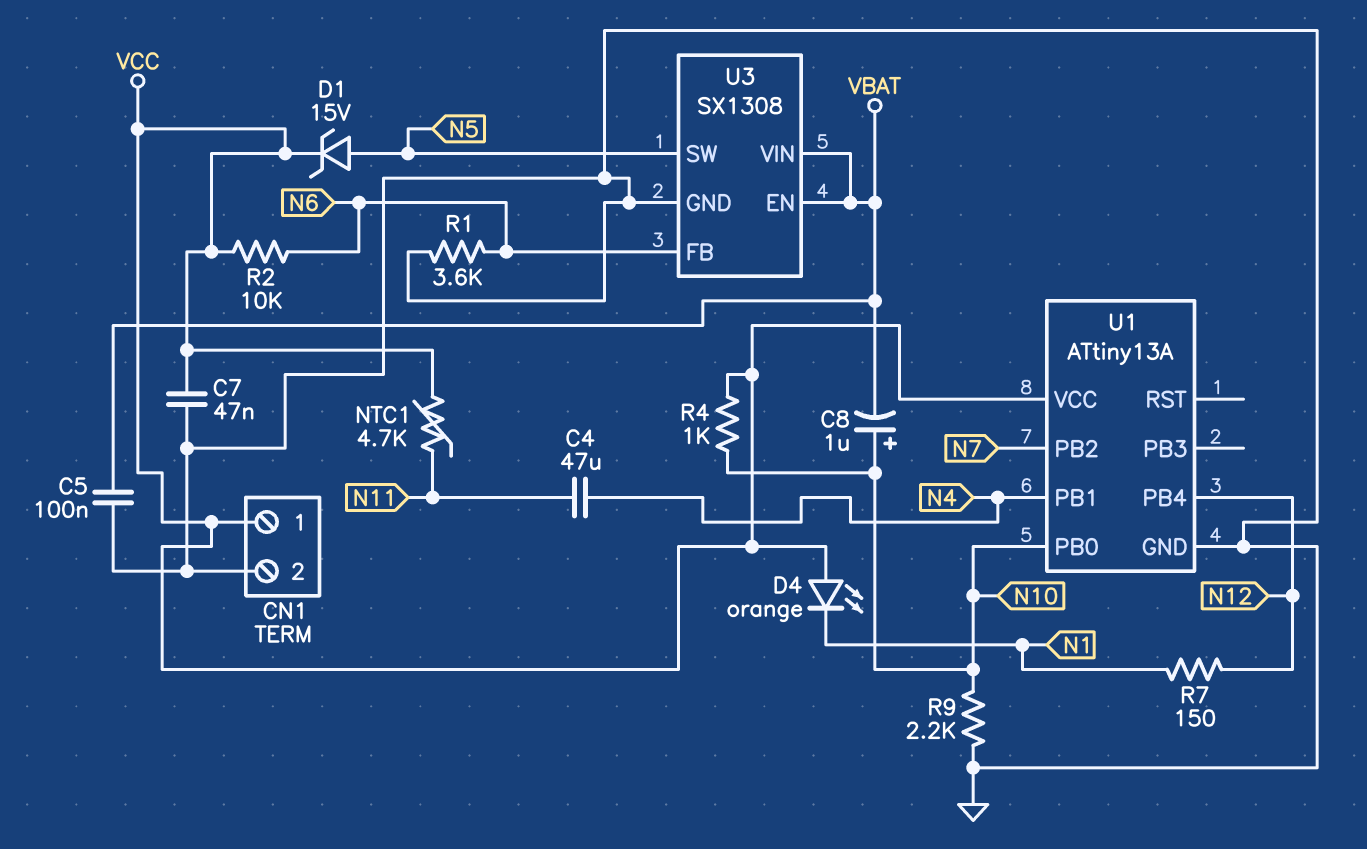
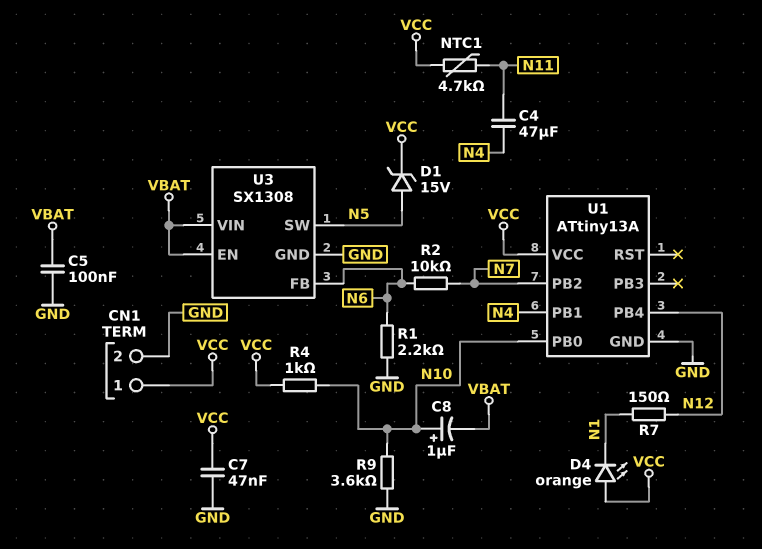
R1: 3.6k (GND, N6) -> 2.2k (GND, N6)
R2: 10k (N6, VCC) -> 10k (N6, N7)
R9: 2.2k (GND, N10) -> 3.6k (GND, N10)

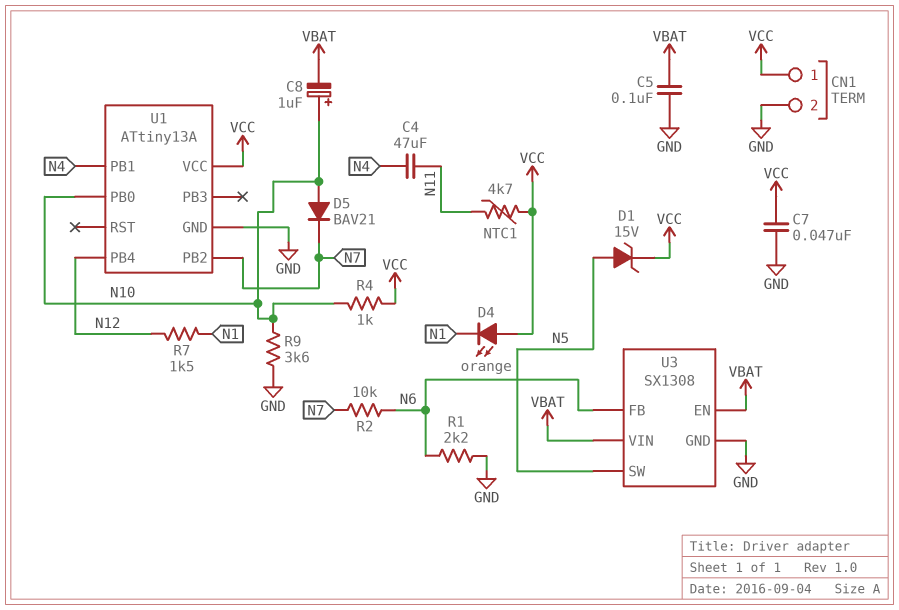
D5: none -> diode BAV21 (A N10, K N7)
R7: 150 (N1, N12) -> 1.5k (N1, N12)

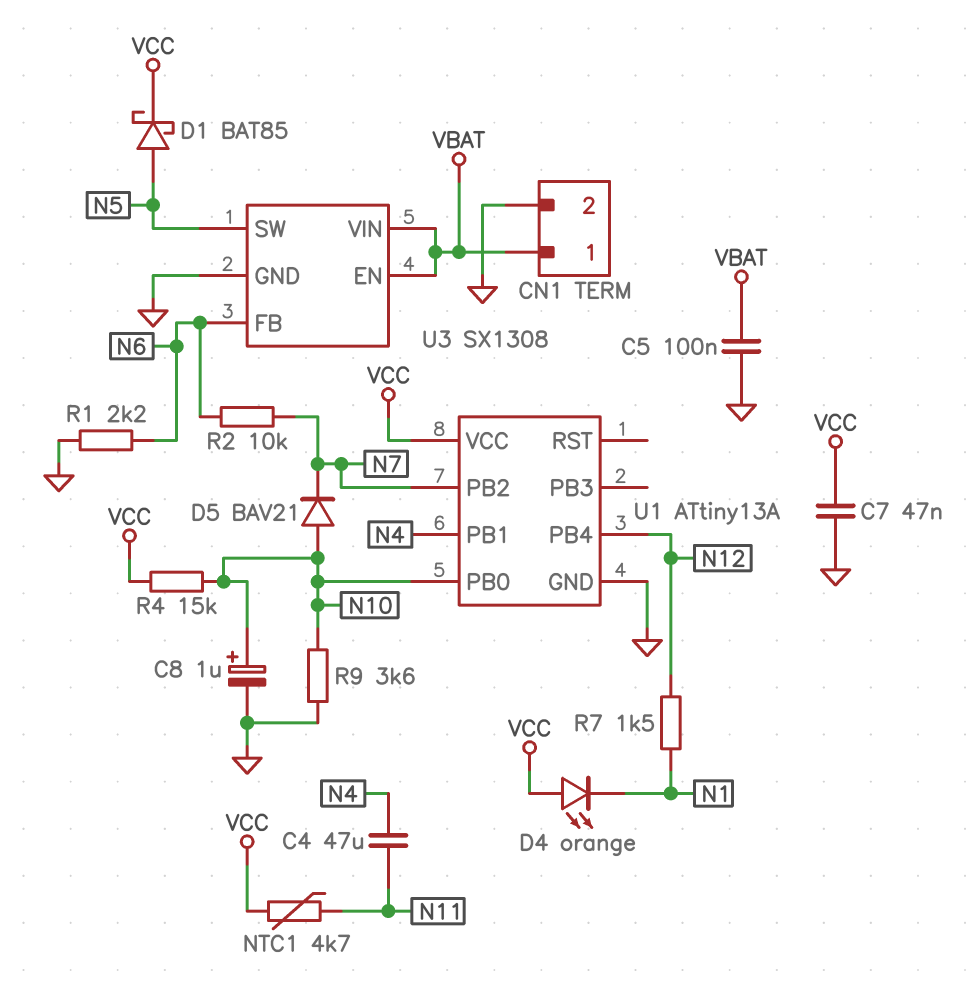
C8: 1uF (plus N10, minus VBAT) -> 1uF (plus N10, minus GND)
CN1 pin 1: VCC -> VBAT
D1: zener 15V (A N5, K VCC) -> schottky BAT85 (A N5, K VCC)
R4: 1k (N10, VCC) -> 15k (N10, VCC)

